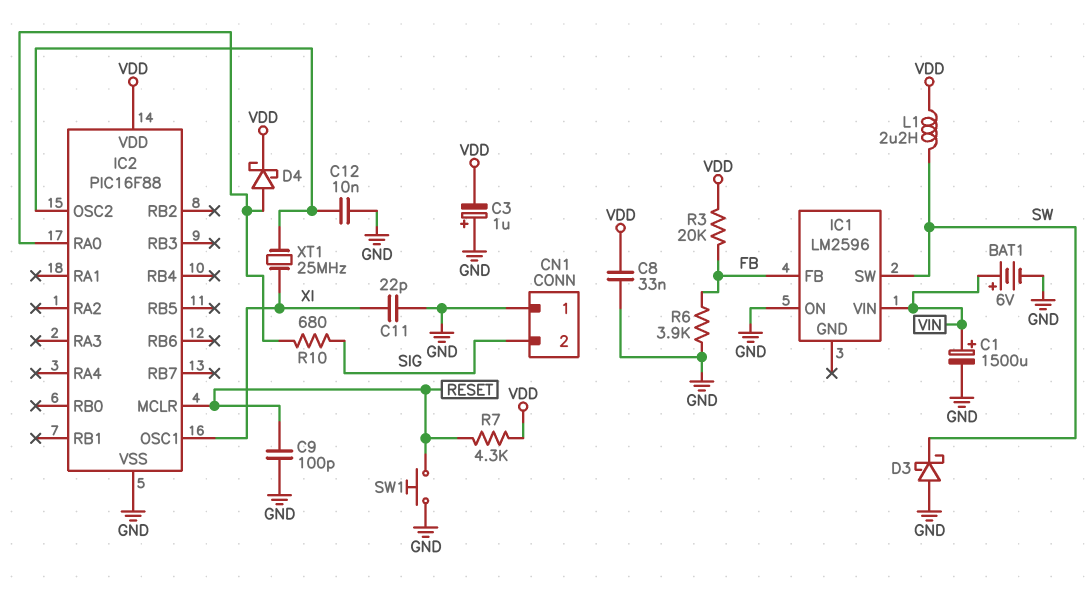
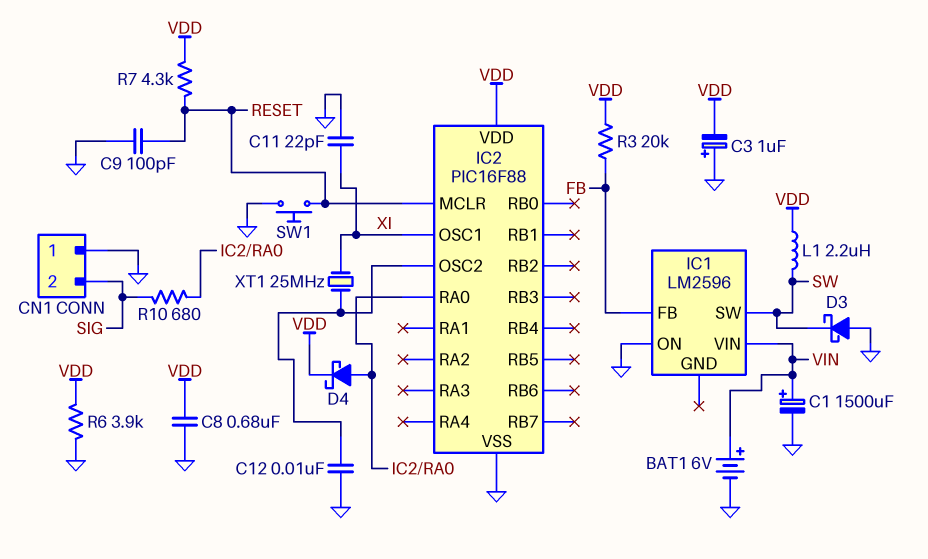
C8: 33nF (GND, VDD) -> 680nF (GND, VDD)
R6: 3.9k (FB, GND) -> 3.9k (GND, VDD)

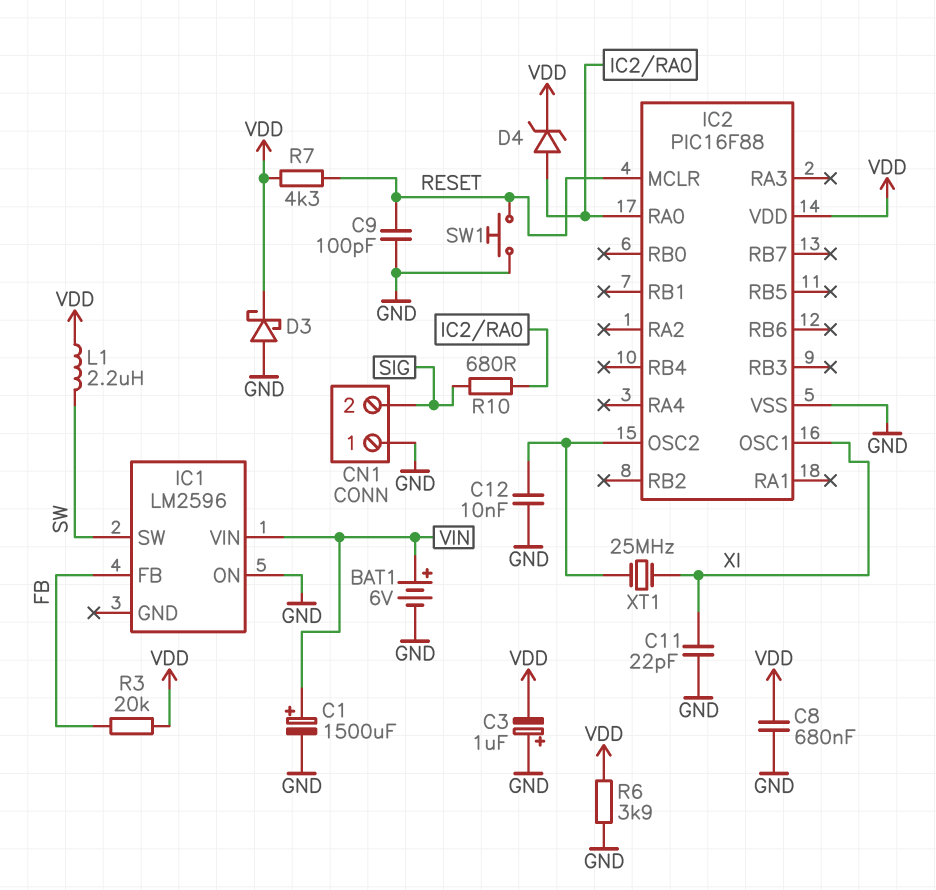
D3: schottky (A GND, K SW) -> schottky (A GND, K VDD)
D4: schottky (A IC2/RA0, K VDD) -> zener (A IC2/RA0, K VDD)

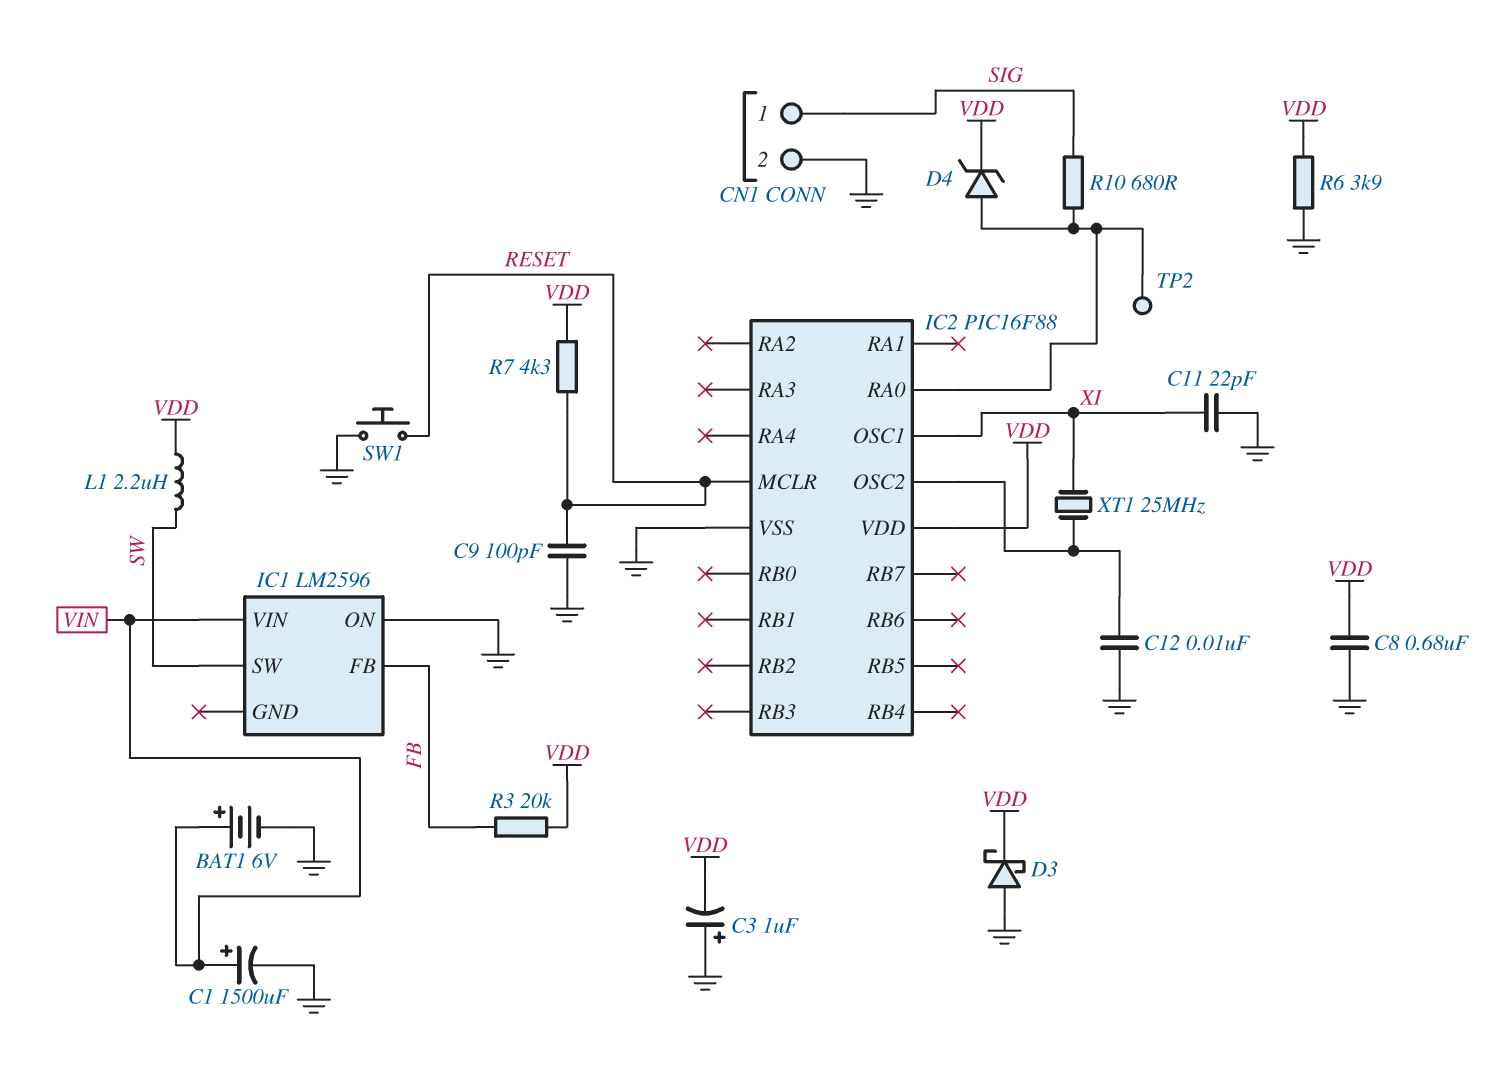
CN1 pin 1: GND -> SIG
CN1 pin 2: SIG -> GND
TP2: none -> test point (IC2/RA0)

